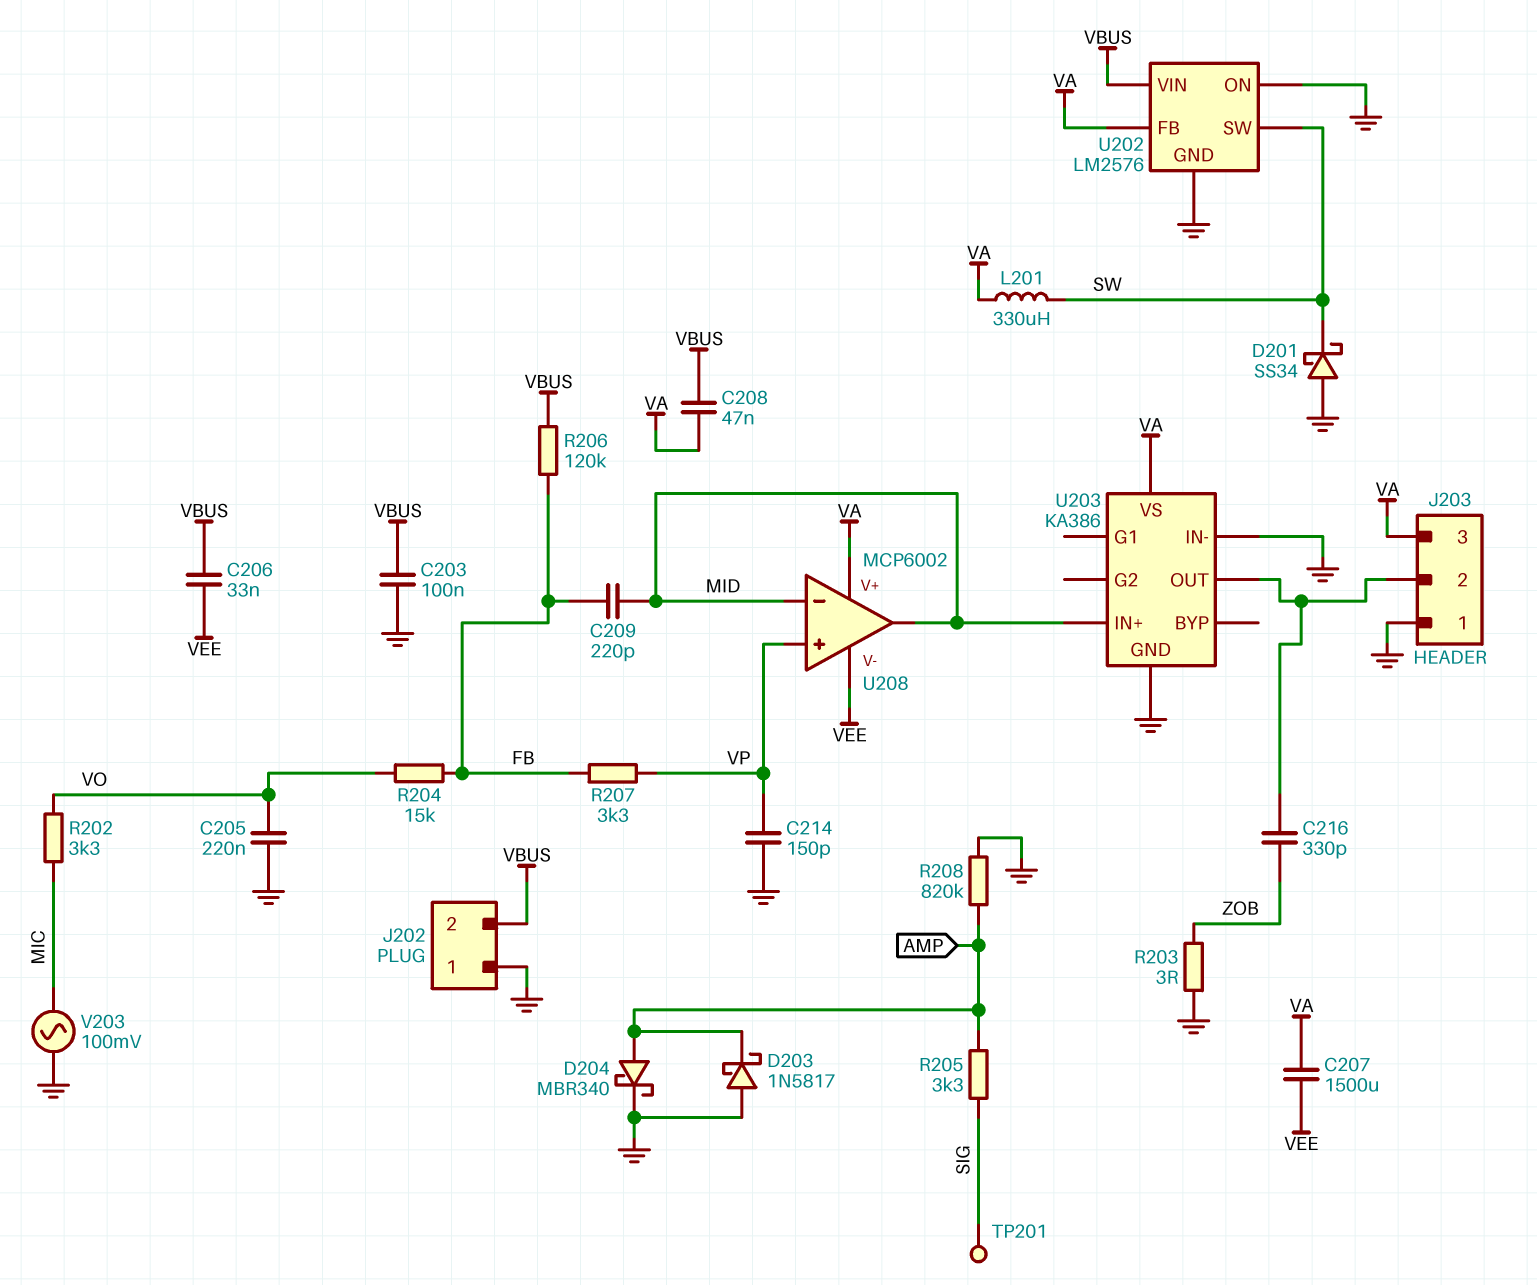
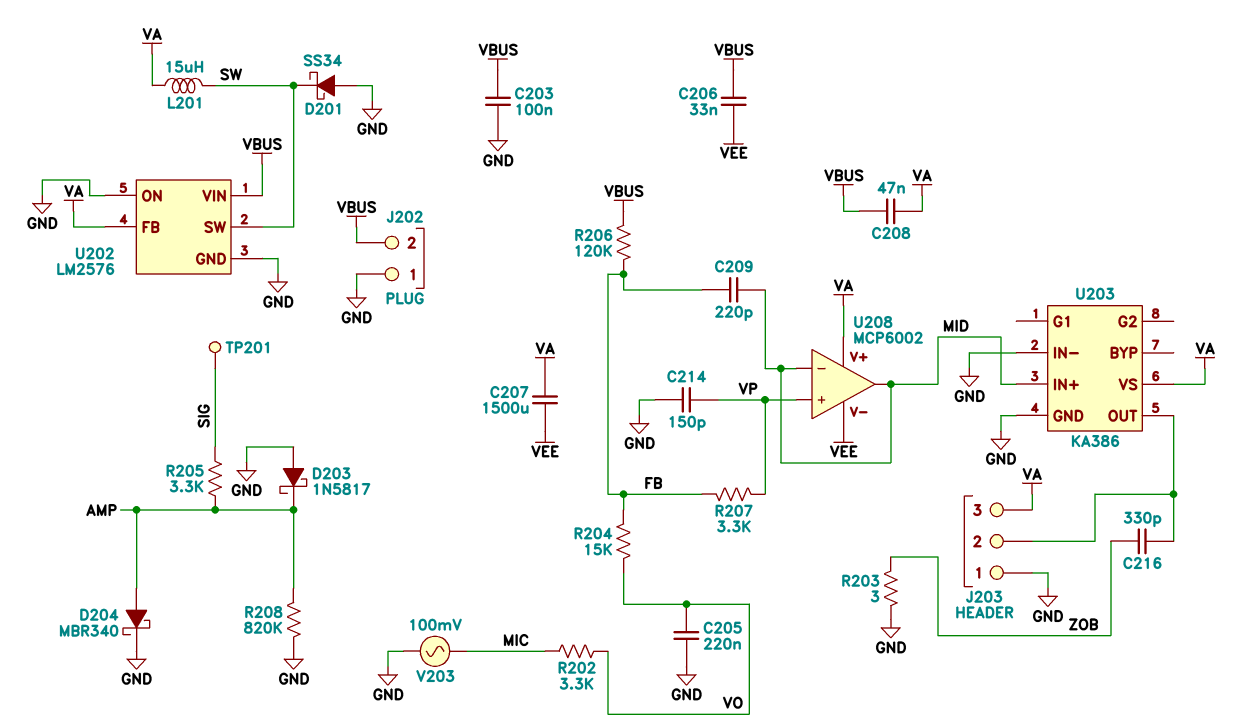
L201: 330uH (SW, VA) -> 15uH (SW, VA)

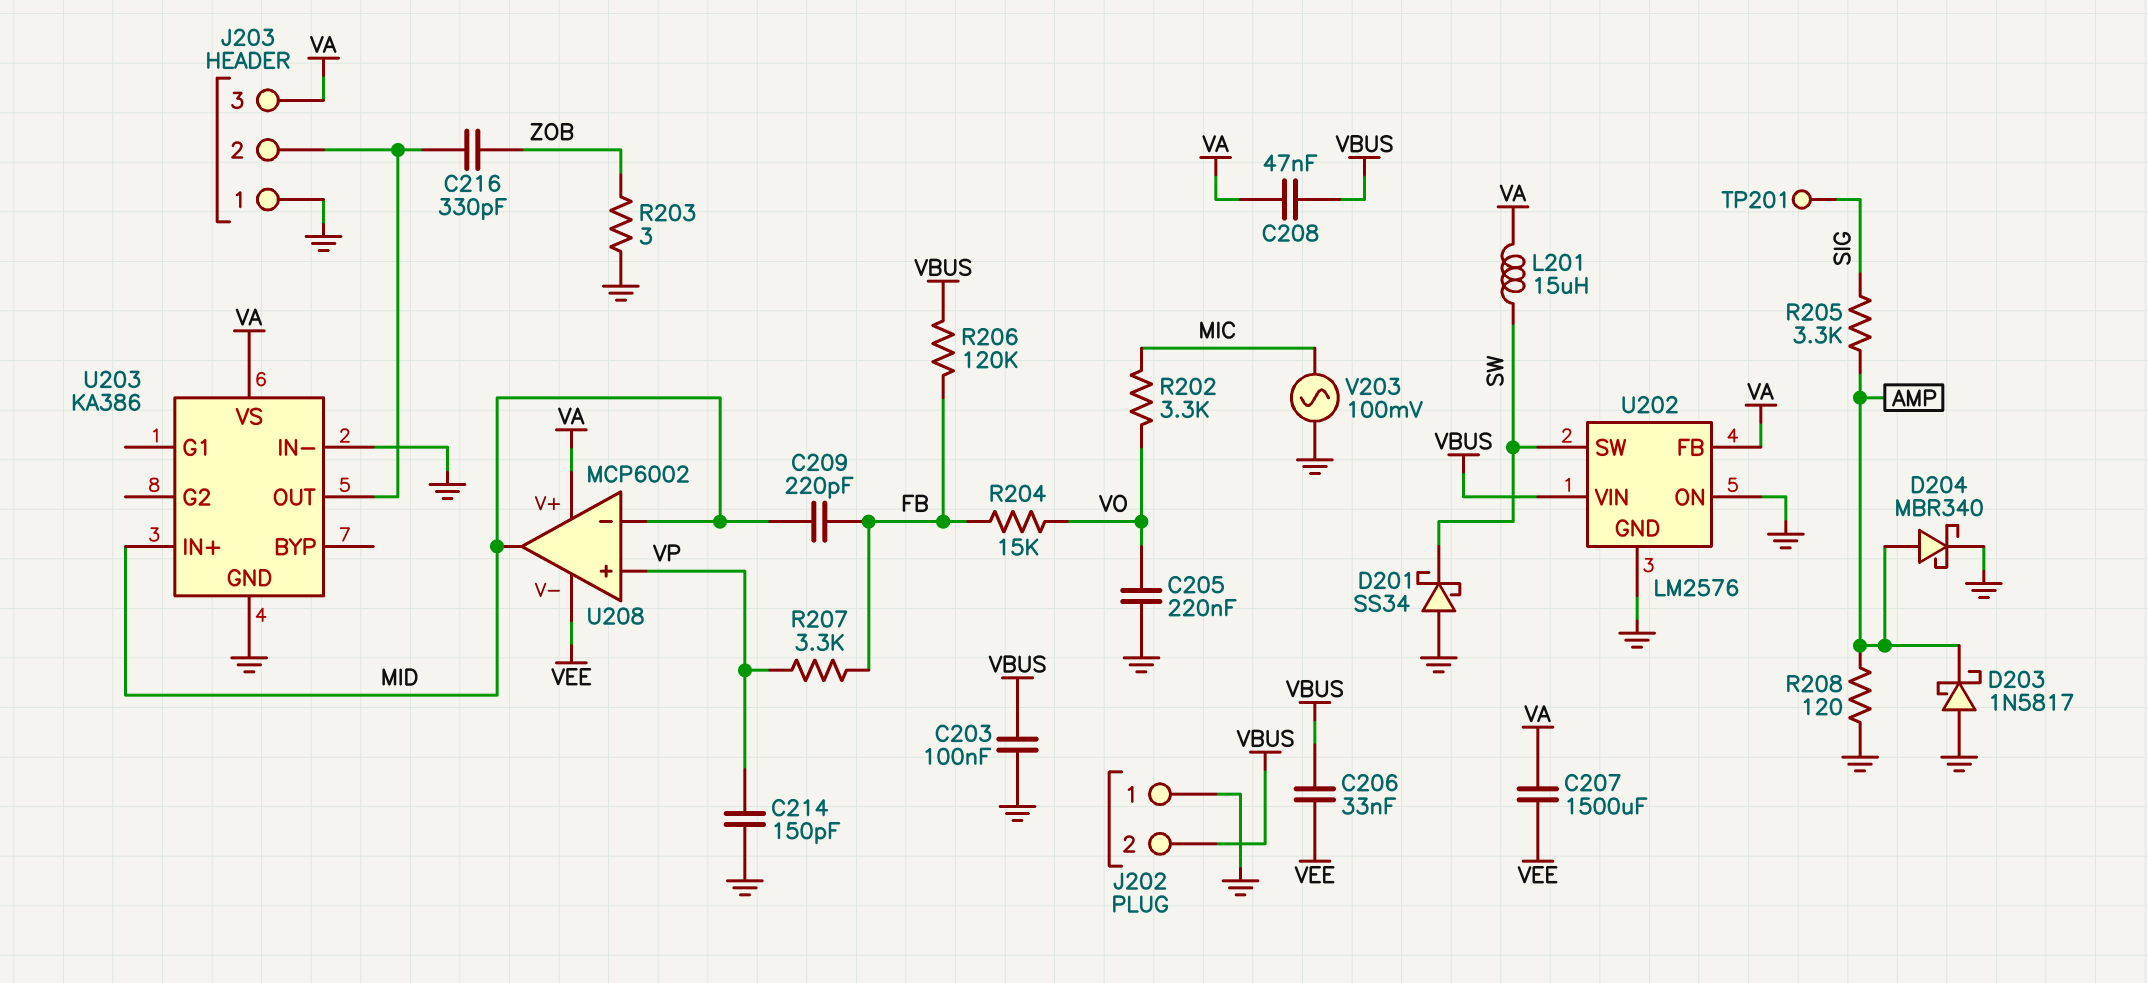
R208: 820k (AMP, GND) -> 120 (AMP, GND)

